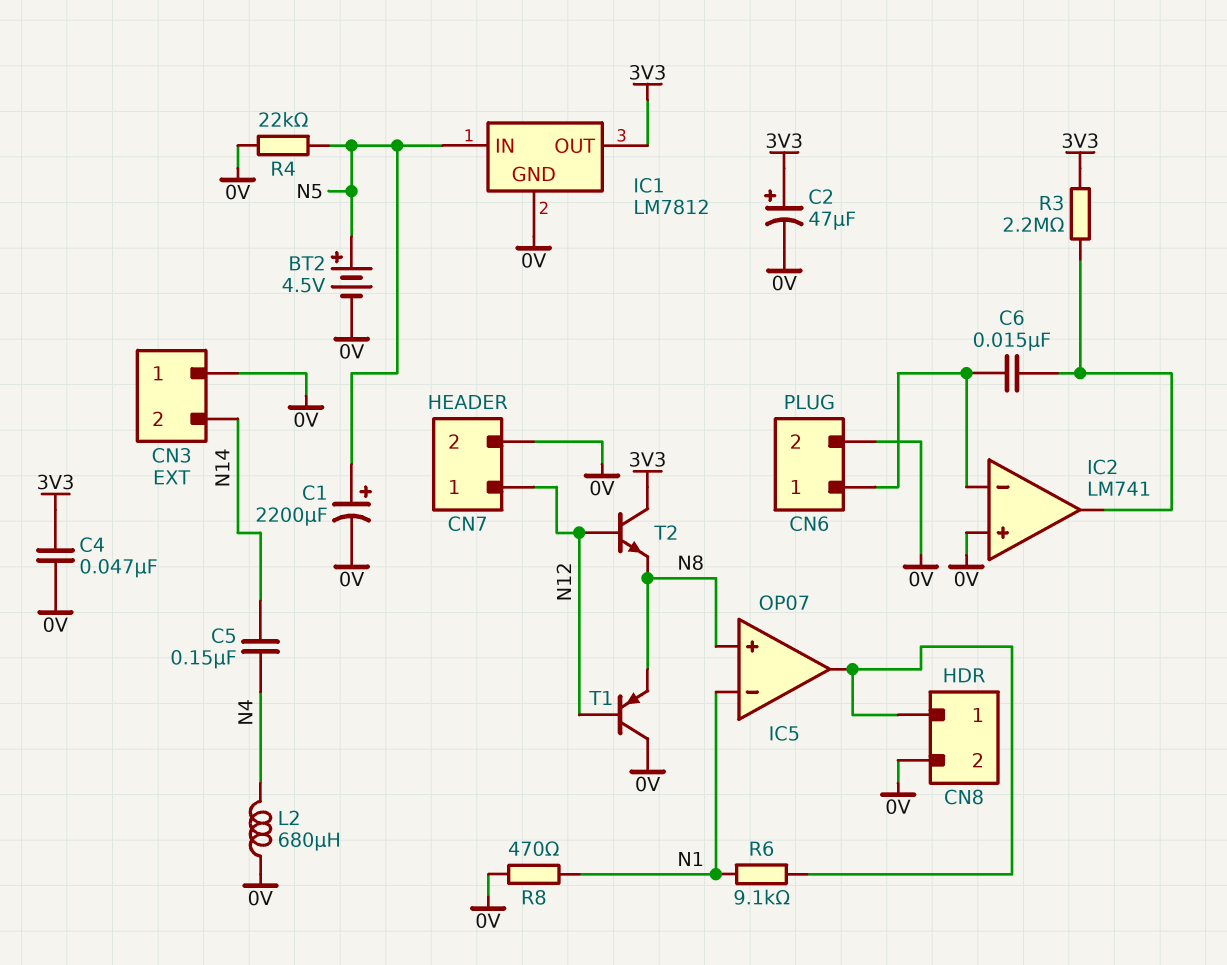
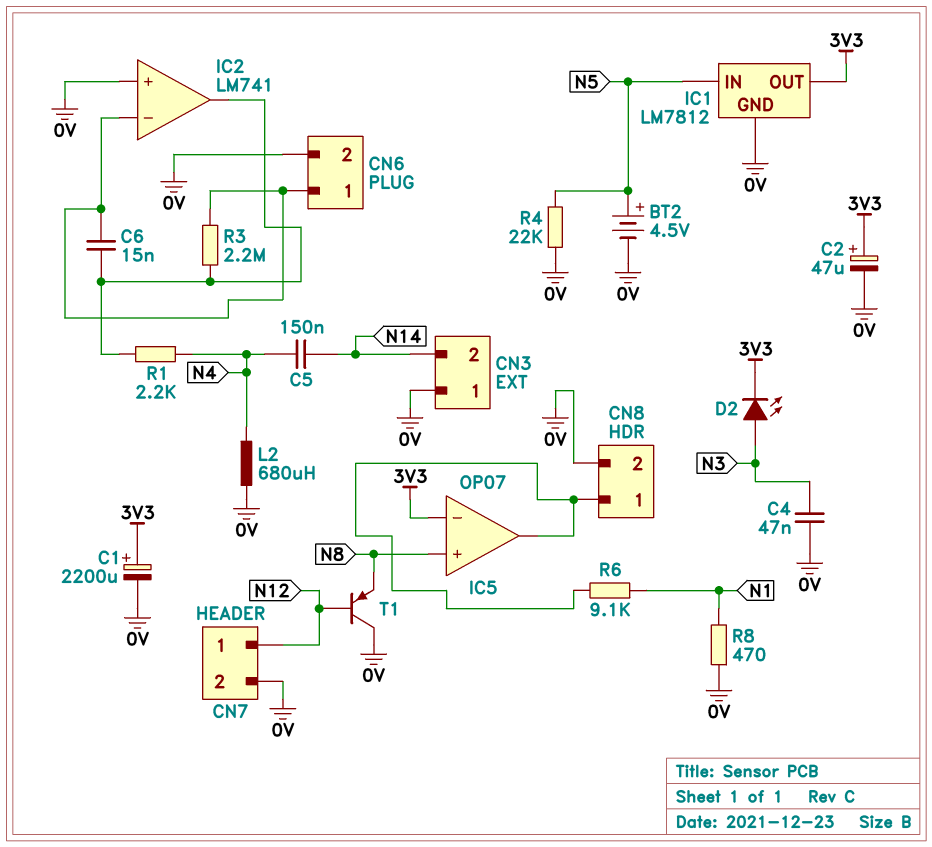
C1: 2200uF (plus N5, minus 0V) -> 2200uF (plus 3V3, minus 0V)
C4: 47nF (0V, 3V3) -> 47nF (0V, N3)
D2: none -> LED (A N3, K 3V3)
IC5 pin in-: N1 -> 3V3
R1: none -> 2.2k (IC2/out, N4)
R3: 2.2M (3V3, IC2/out) -> 2.2M (CN6/1, IC2/out)
T2: NPN (B N12, C 3V3, E N8) -> none

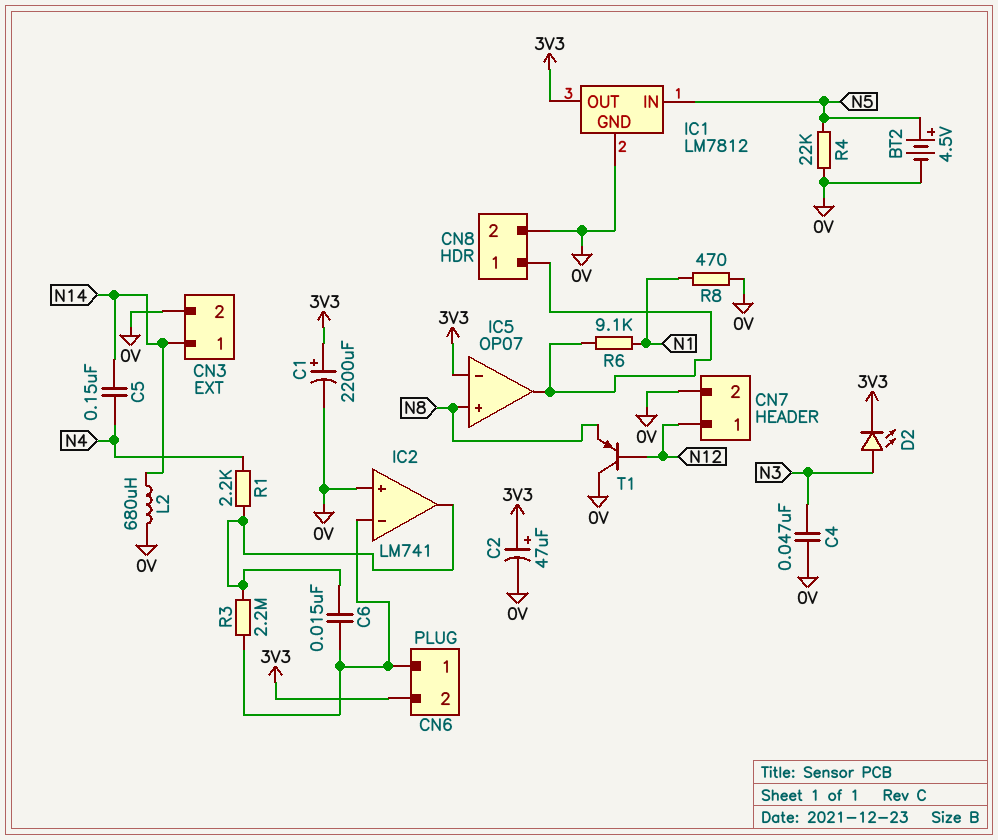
CN3 pin 1: 0V -> N14
CN3 pin 2: N14 -> 0V
CN6 pin 2: 0V -> 3V3
L2: 680uH (0V, N4) -> 680uH (0V, N14)

